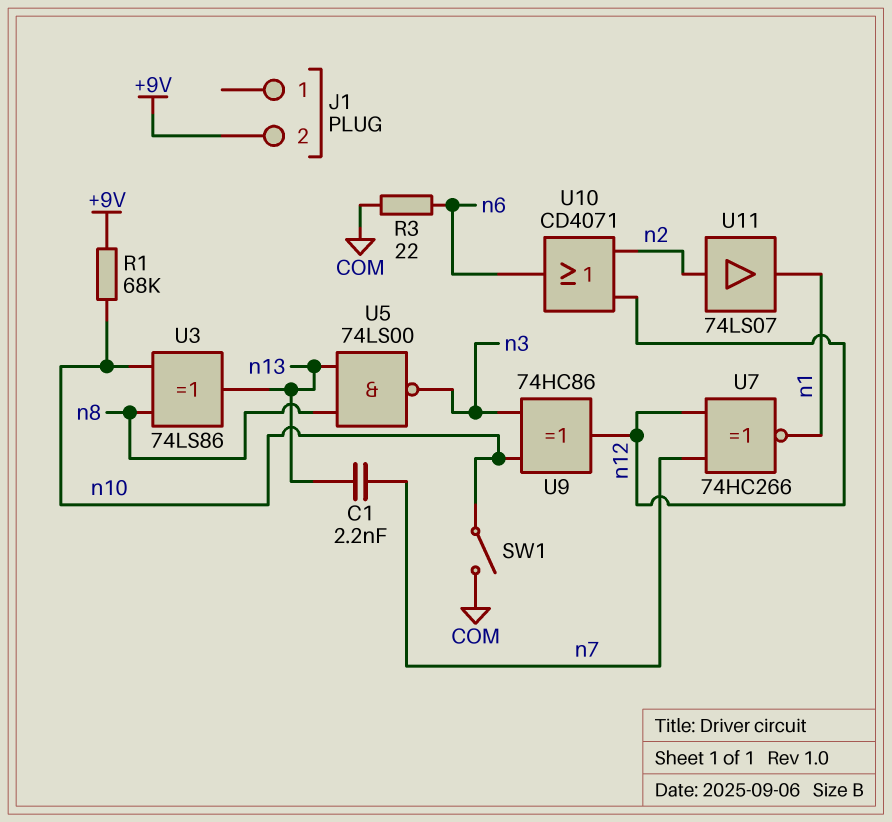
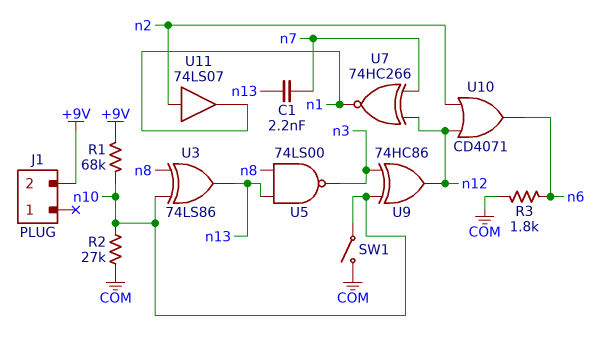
R2: none -> 27k (COM, n10)
R3: 22 (COM, n6) -> 1.8k (COM, n6)

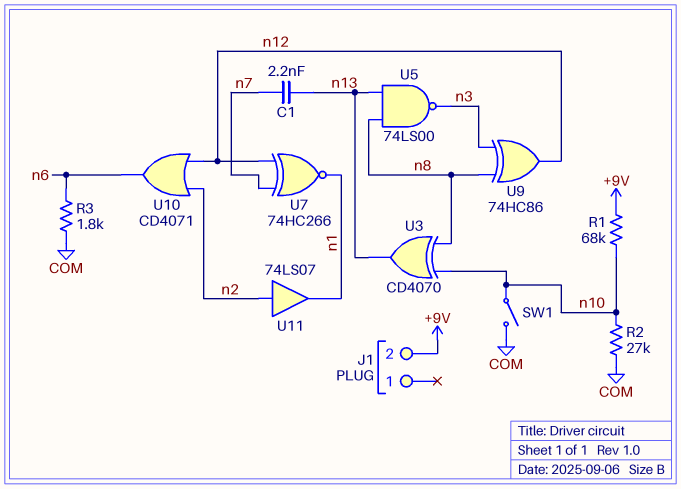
U3: XOR 74LS86 (in n8, in n10, out n13) -> XOR CD4070 (in n8, in n10, out n13)
U9: XOR 74HC86 (in n3, in n10, out n12) -> XOR 74HC86 (in n3, in n8, out n12)

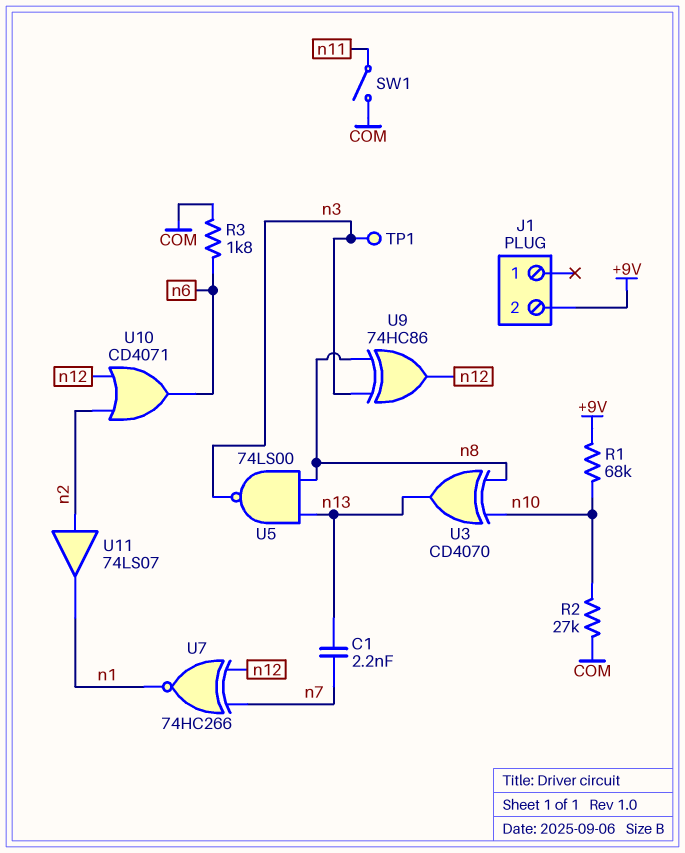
SW1: switch (COM, n10) -> switch (COM, n11)
TP1: none -> test point (n3)

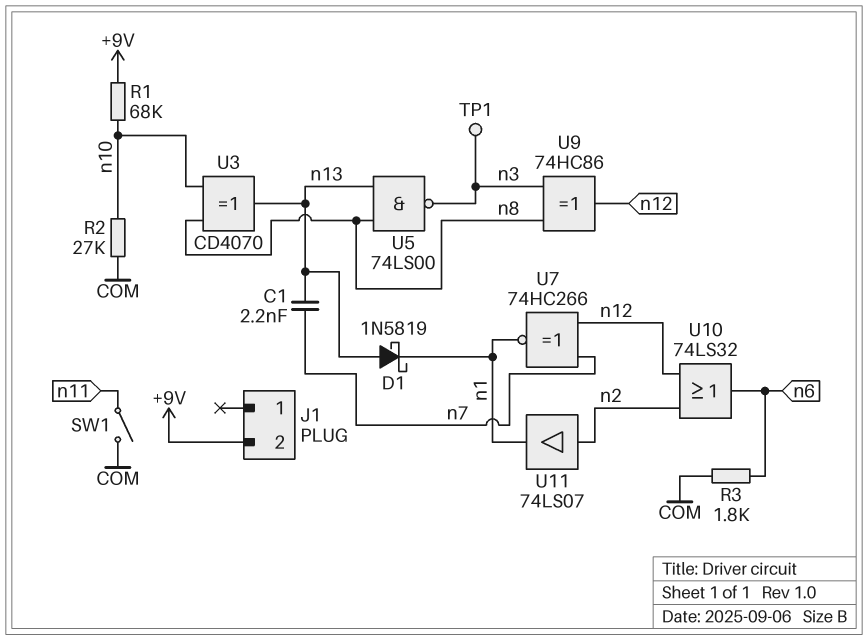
D1: none -> schottky 1N5819 (A n13, K n1)
U10: OR CD4071 (in n2, in n12, out n6) -> OR 74LS32 (in n2, in n12, out n6)

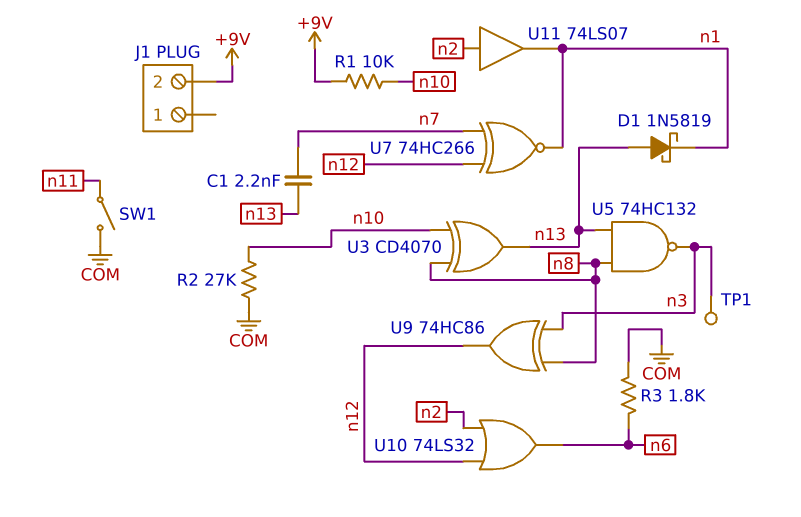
R1: 68k (+9V, n10) -> 10k (+9V, n10)
U5: NAND 74LS00 (in n8, in n13, out n3) -> NAND 74HC132 (in n8, in n13, out n3)

